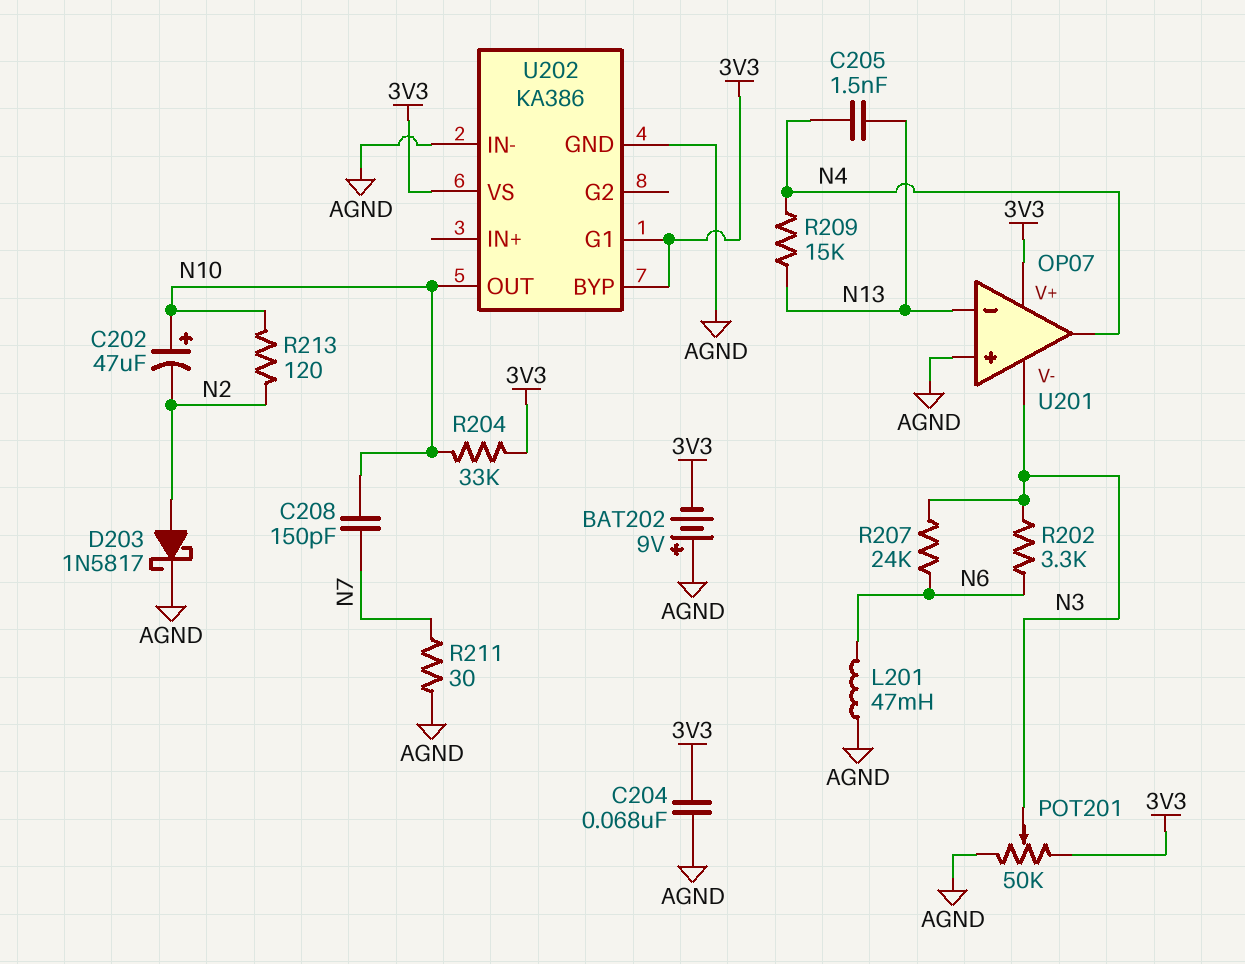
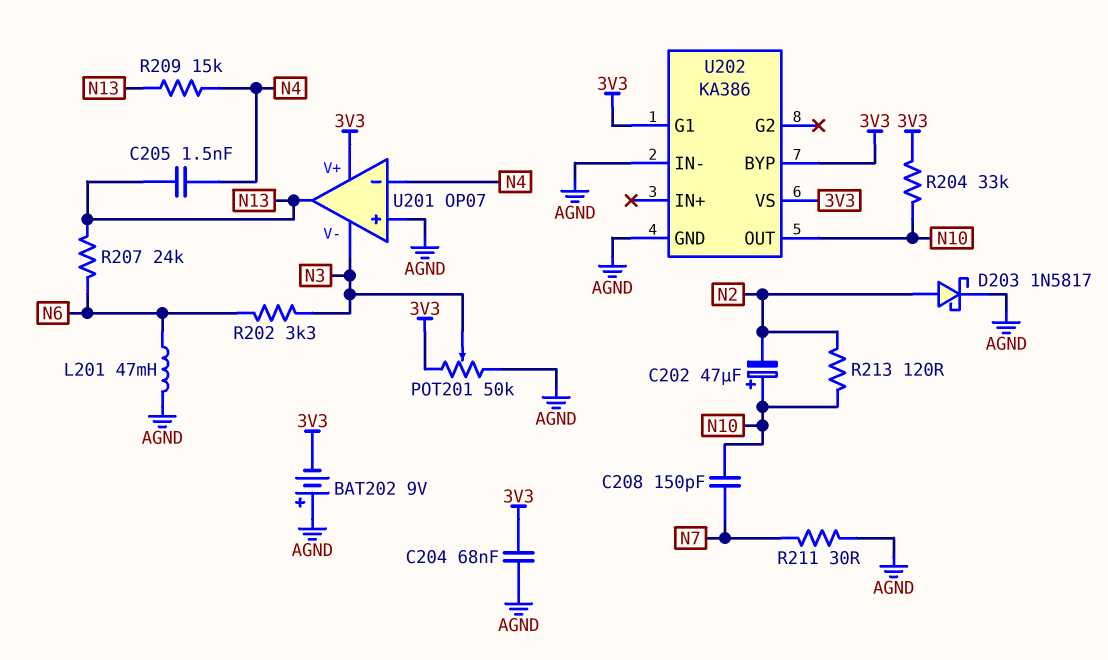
R207: 24k (N3, N6) -> 24k (N6, N13)
U201 pin in-: N13 -> N4
U201 pin out: N4 -> N13

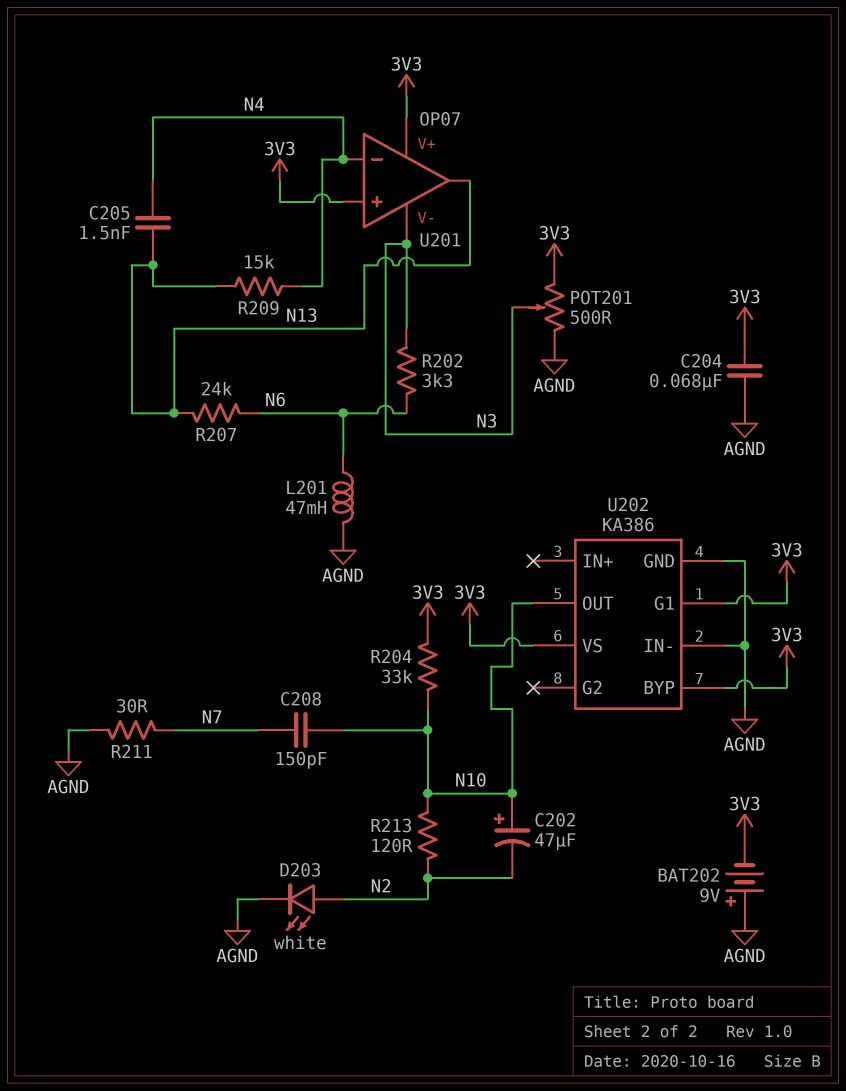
D203: schottky 1N5817 (A N2, K AGND) -> LED white (A N2, K AGND)
POT201: 50k (3V3, AGND, wiper N3) -> 500 (3V3, AGND, wiper N3)
U201 pin in+: AGND -> 3V3

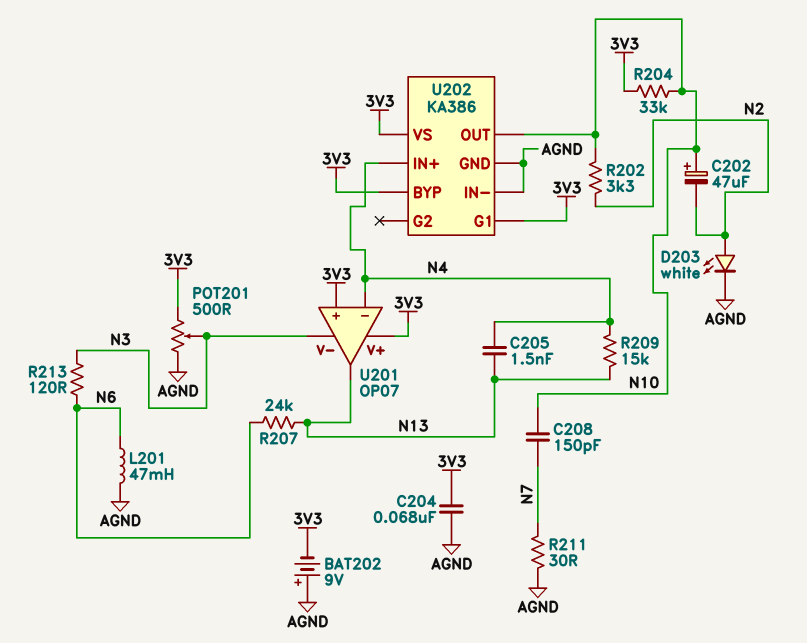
R202: 3.3k (N3, N6) -> 3.3k (N2, N10)
R213: 120 (N2, N10) -> 120 (N3, N6)
U202 pin IN+: none -> N4

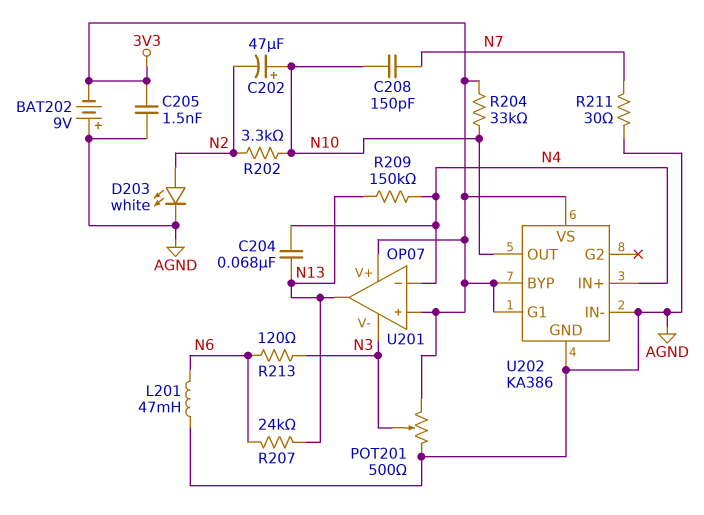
C204: 68nF (3V3, AGND) -> 68nF (N4, N13)
C205: 1.5nF (N4, N13) -> 1.5nF (3V3, AGND)
R209: 15k (N4, N13) -> 150k (N4, N13)

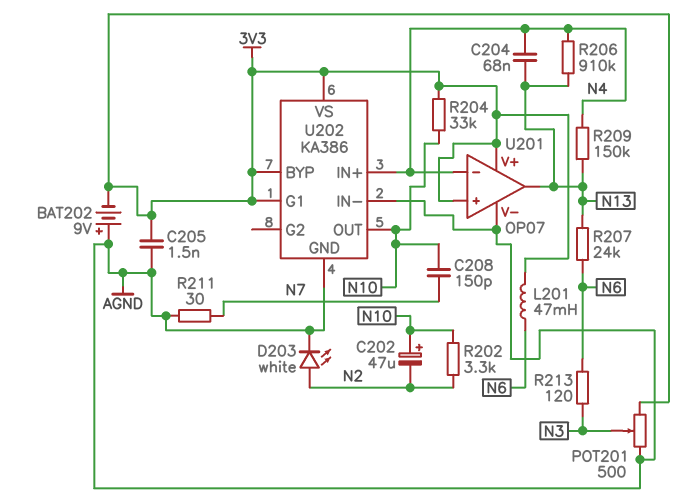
L201: 47mH (AGND, N6) -> 47mH (3V3, N6)
R206: none -> 910k (N4, N13)
U201 pin V-: N3 -> AGND

